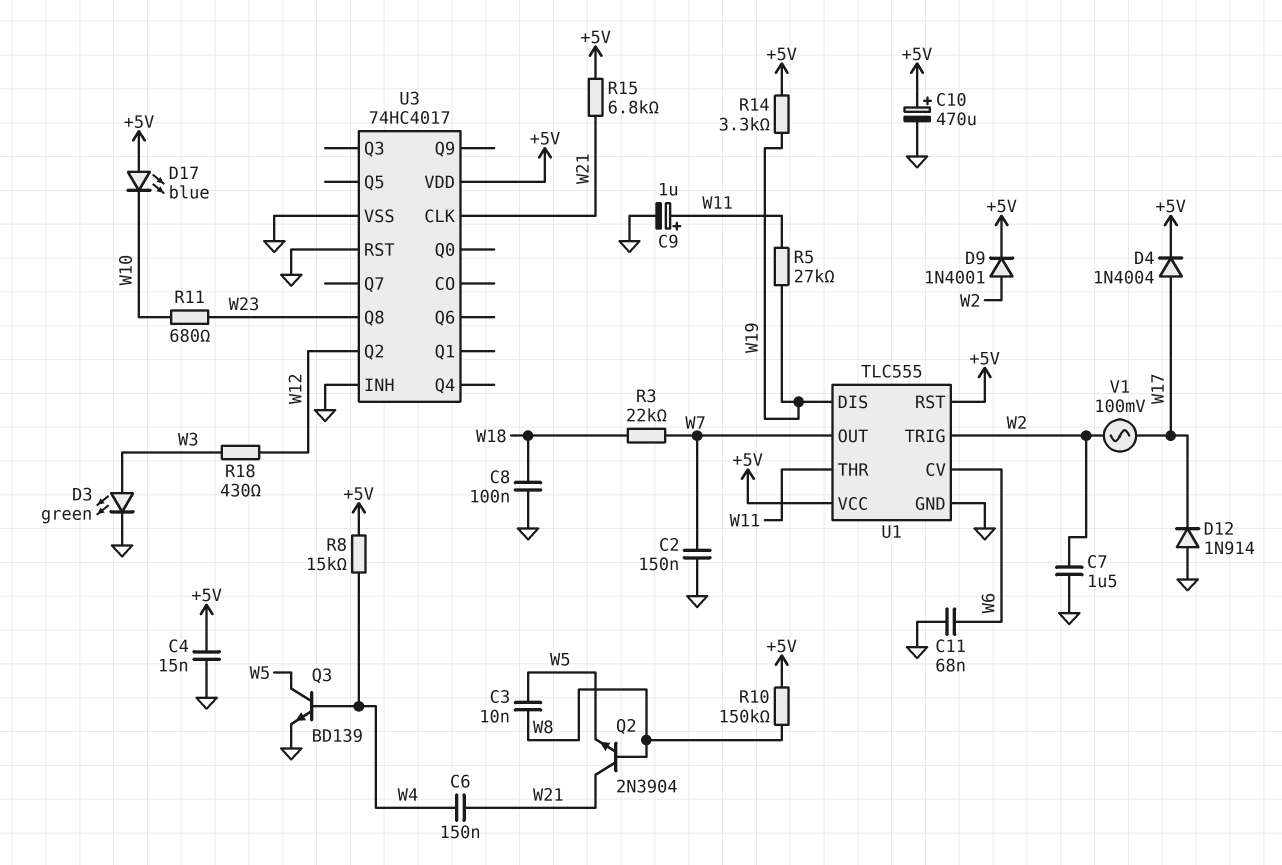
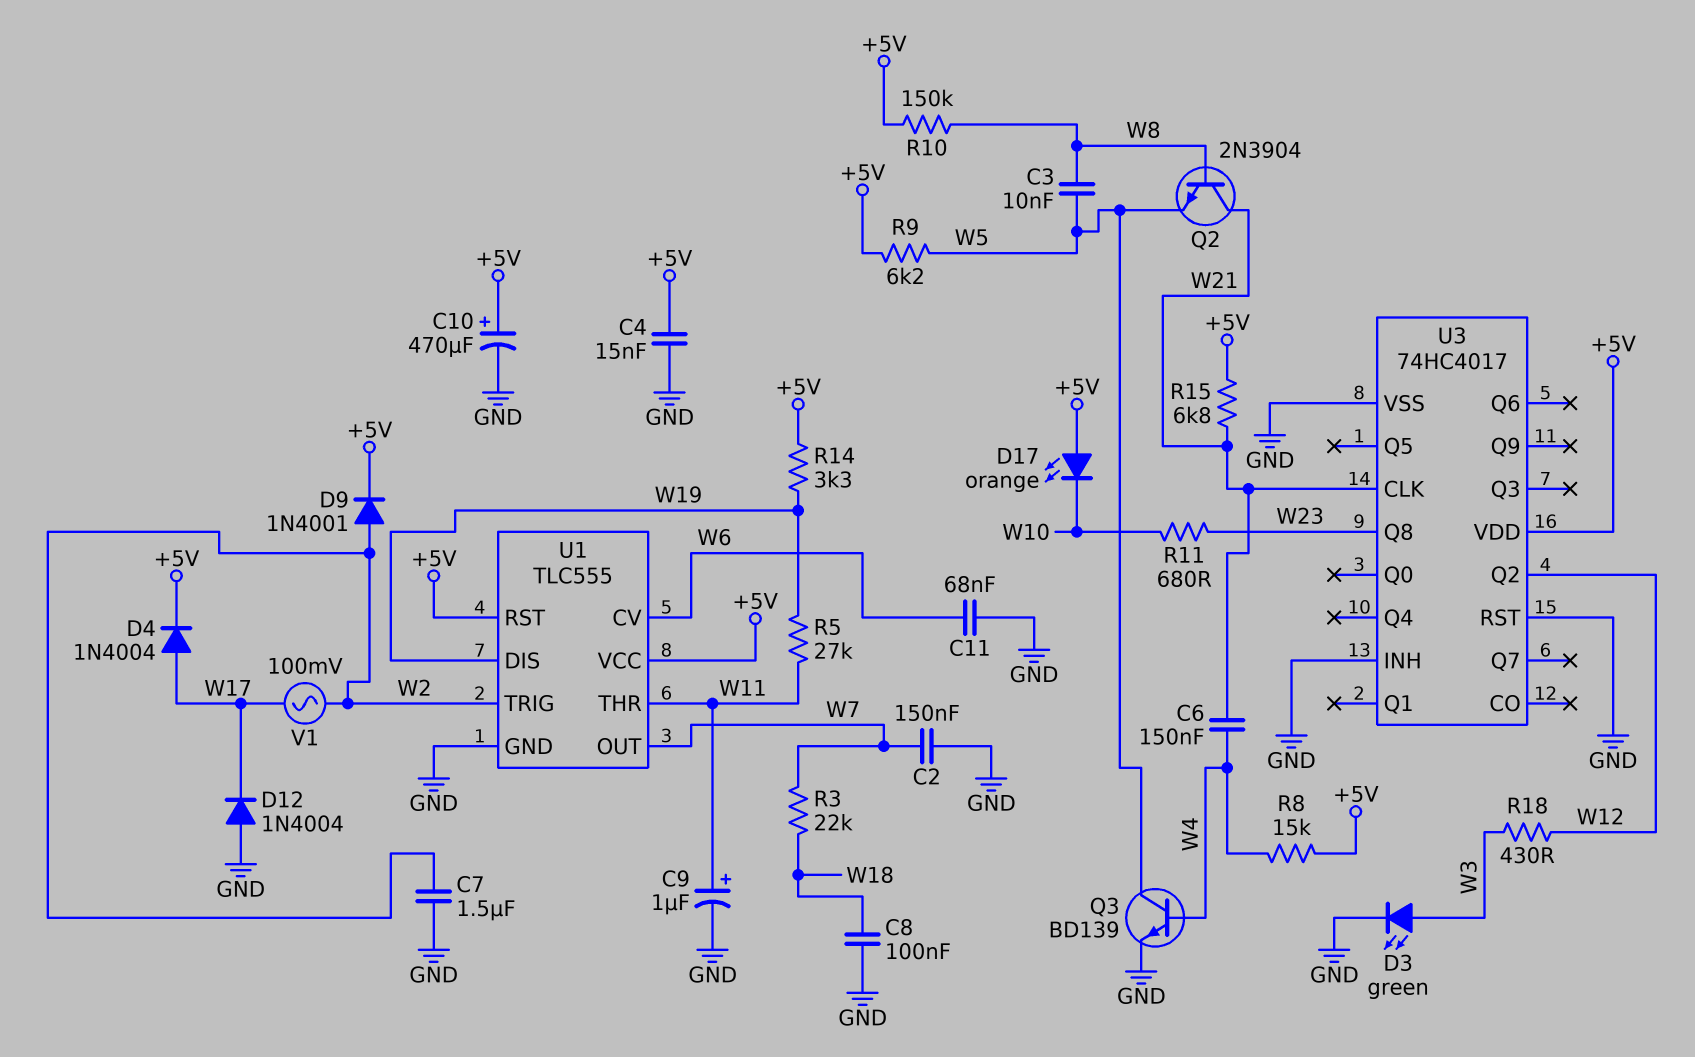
D12: diode 1N914 (A GND, K W17) -> diode 1N4004 (A GND, K W17)
D17: LED blue (A +5V, K W10) -> LED orange (A +5V, K W10)
R9: none -> 6.2k (+5V, W5)

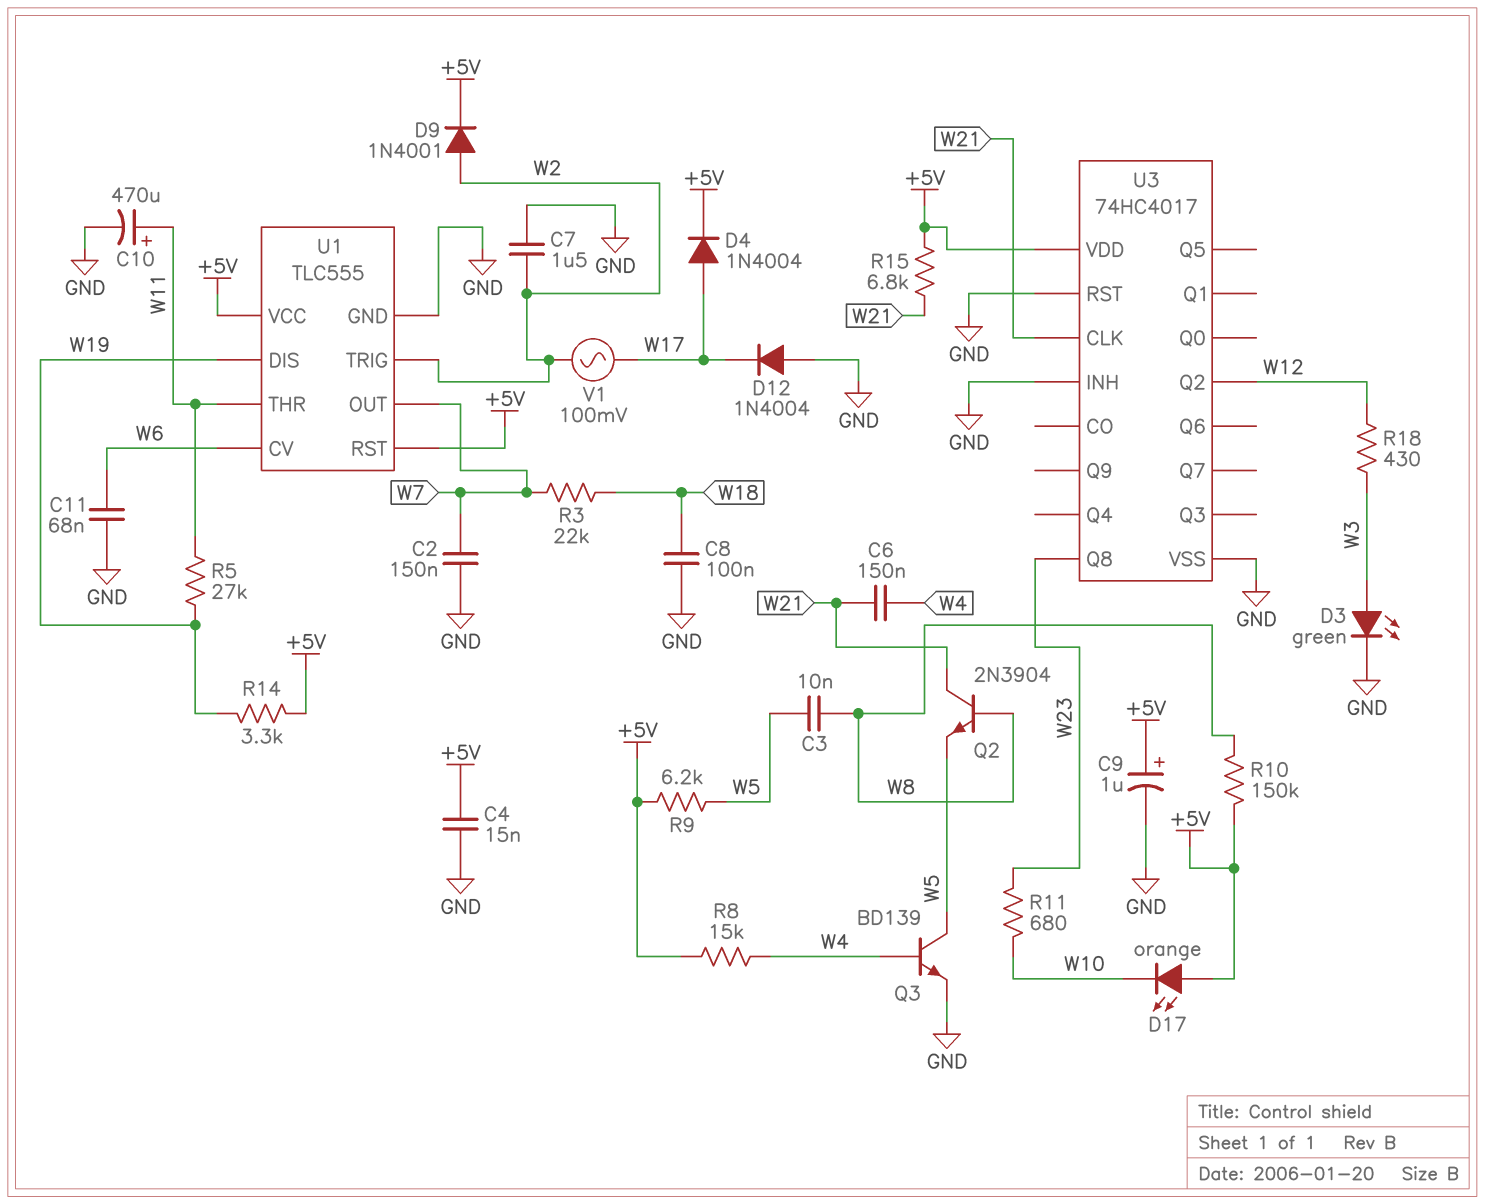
C9: 1uF (plus W11, minus GND) -> 1uF (plus +5V, minus GND)
C10: 470uF (plus +5V, minus GND) -> 470uF (plus W11, minus GND)

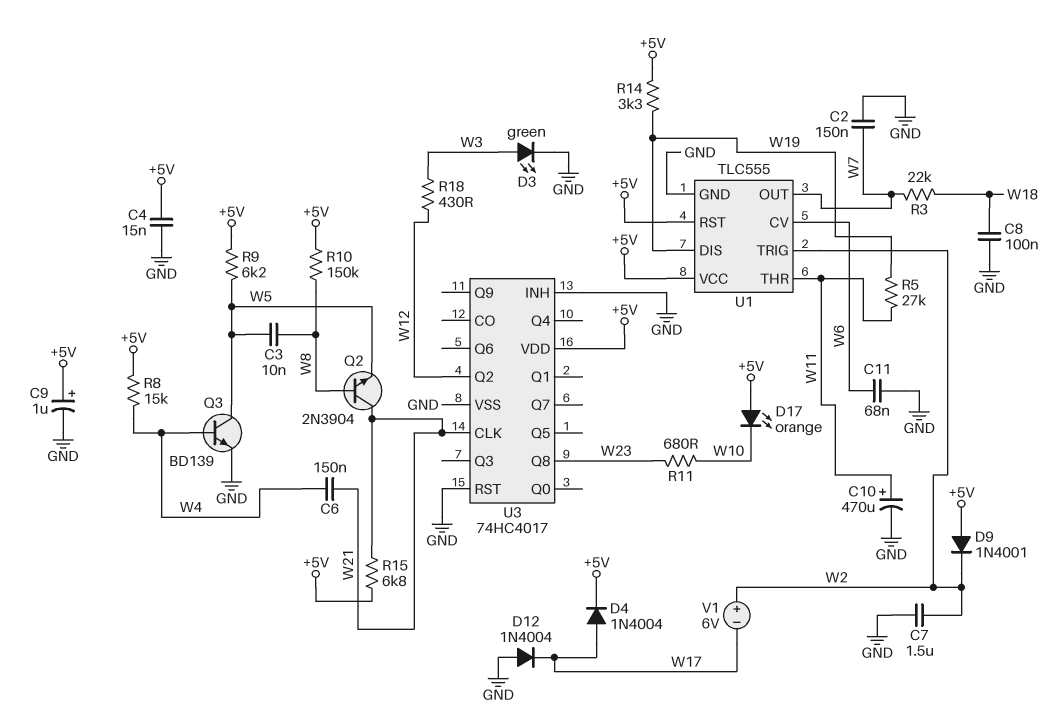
D9: diode 1N4001 (A W2, K +5V) -> diode 1N4001 (A +5V, K W2)
V1: AC 100mV (W2, W17) -> 6V (plus W2, minus W17)

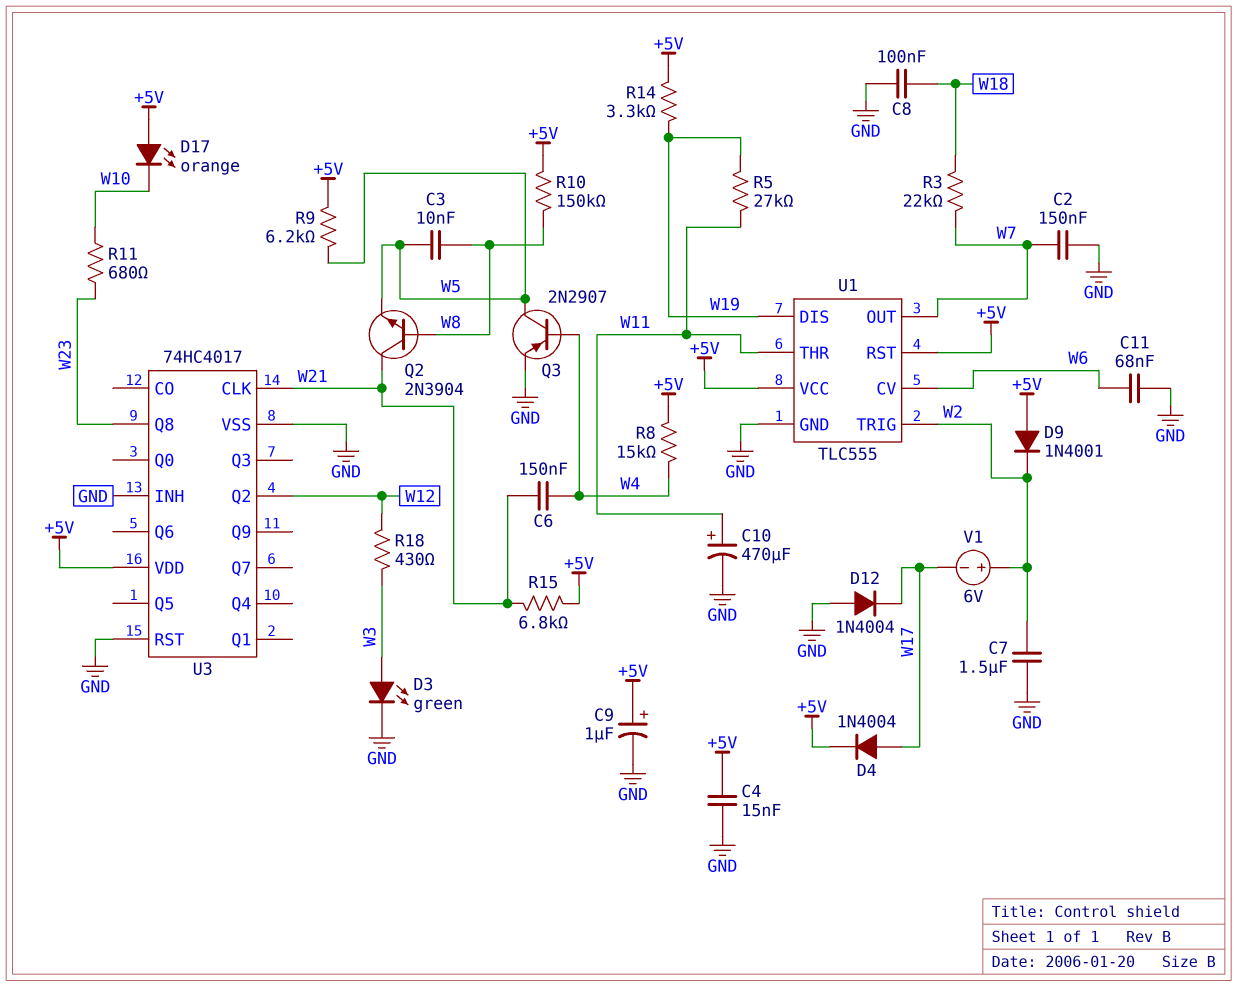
Q3: NPN BD139 (B W4, C W5, E GND) -> PNP 2N2907 (B W4, C W5, E GND)

